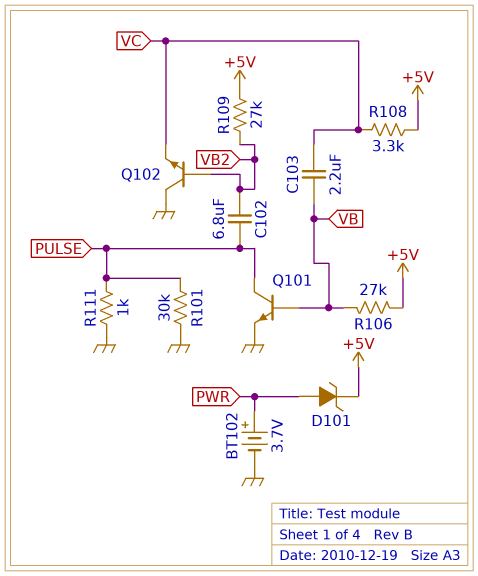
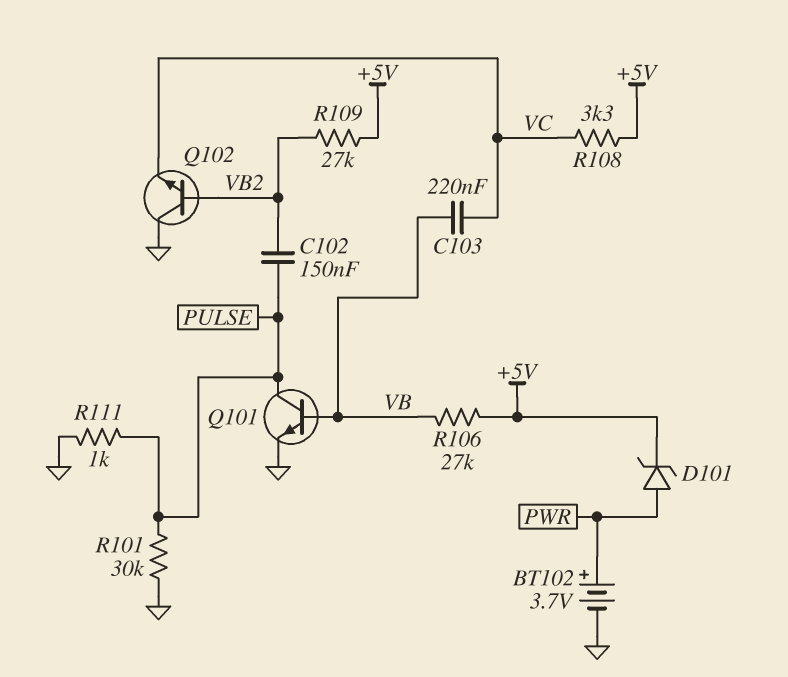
C102: 6.8uF (PULSE, VB2) -> 150nF (PULSE, VB2)
C103: 2.2uF (VB, VC) -> 220nF (VB, VC)

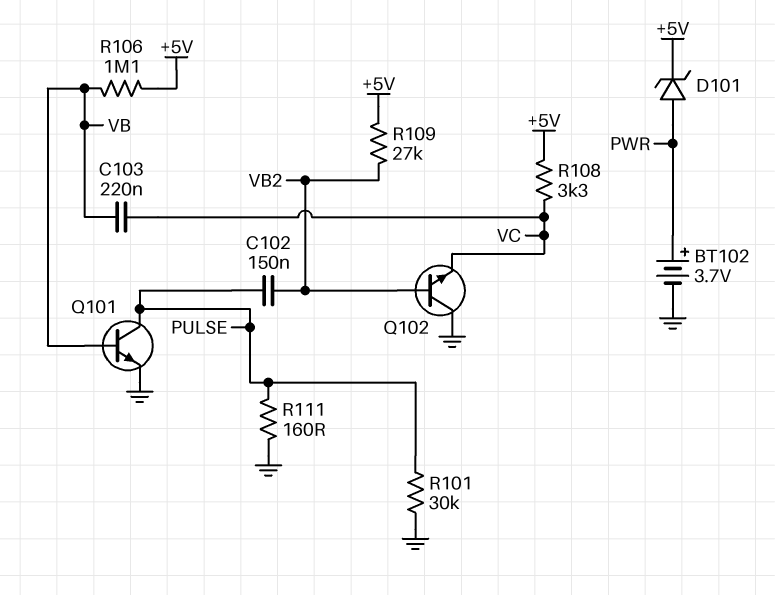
R106: 27k (+5V, VB) -> 1.1M (+5V, VB)
R111: 1k (GND, PULSE) -> 160 (GND, PULSE)

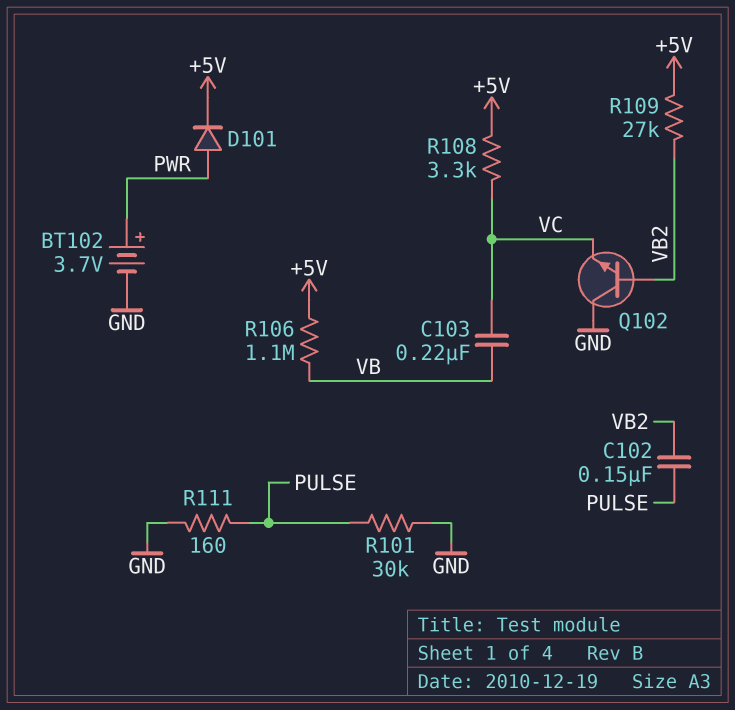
D101: zener (A PWR, K +5V) -> diode (A PWR, K +5V)
Q101: NPN (B VB, C PULSE, E GND) -> none

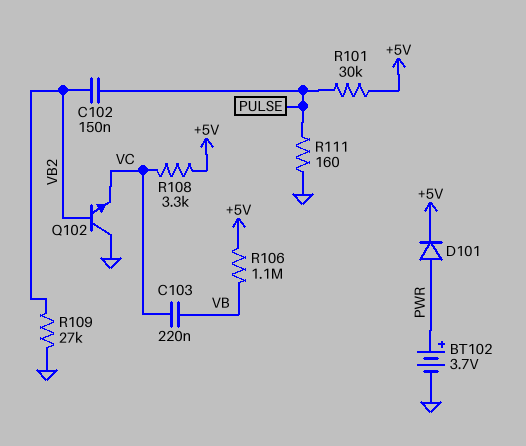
R101: 30k (GND, PULSE) -> 30k (+5V, PULSE)
R109: 27k (+5V, VB2) -> 27k (GND, VB2)

